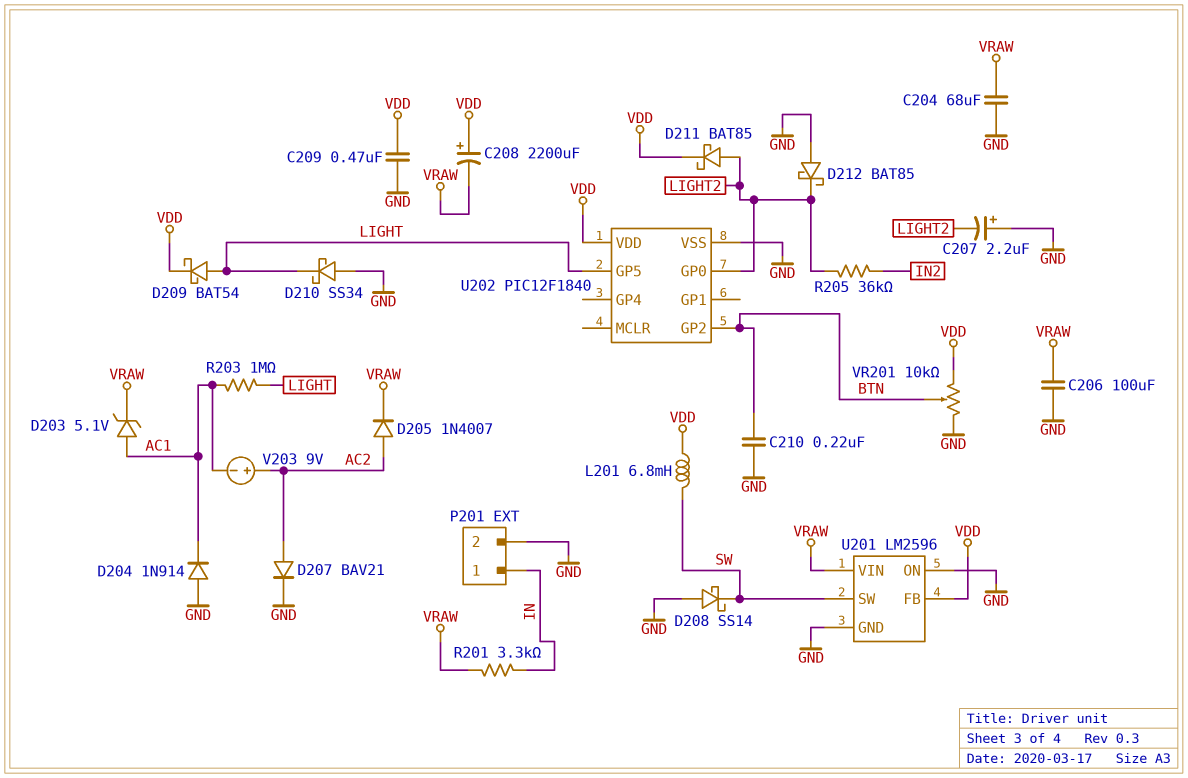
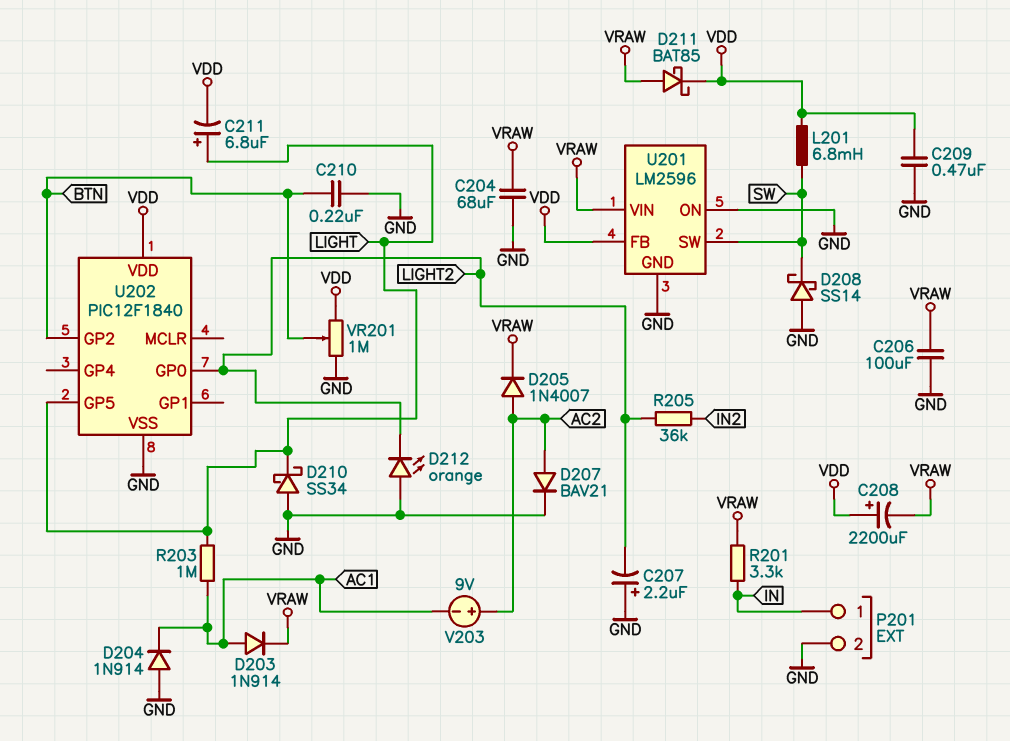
C211: none -> 6.8uF (plus LIGHT, minus VDD)
D203: zener 5.1V (A AC1, K VRAW) -> diode 1N914 (A AC1, K VRAW)
D209: schottky BAT54 (A LIGHT, K VDD) -> none
D211: schottky BAT85 (A LIGHT2, K VDD) -> schottky BAT85 (A VRAW, K VDD)
D212: schottky BAT85 (A GND, K LIGHT2) -> LED orange (A GND, K LIGHT2)
VR201: 10k (GND, VDD, wiper BTN) -> 1M (GND, VDD, wiper BTN)

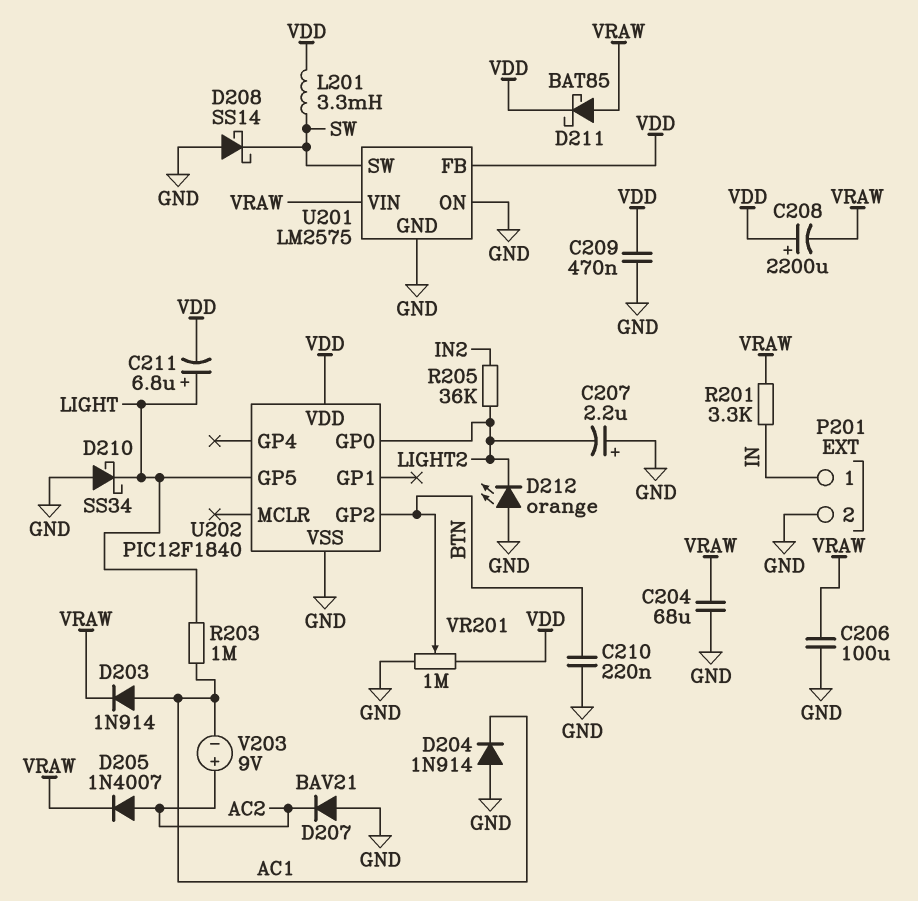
D207: diode BAV21 (A AC2, K GND) -> diode BAV21 (A GND, K AC2)
L201: 6.8mH (SW, VDD) -> 3.3mH (SW, VDD)
U201: LM2596 -> LM2575

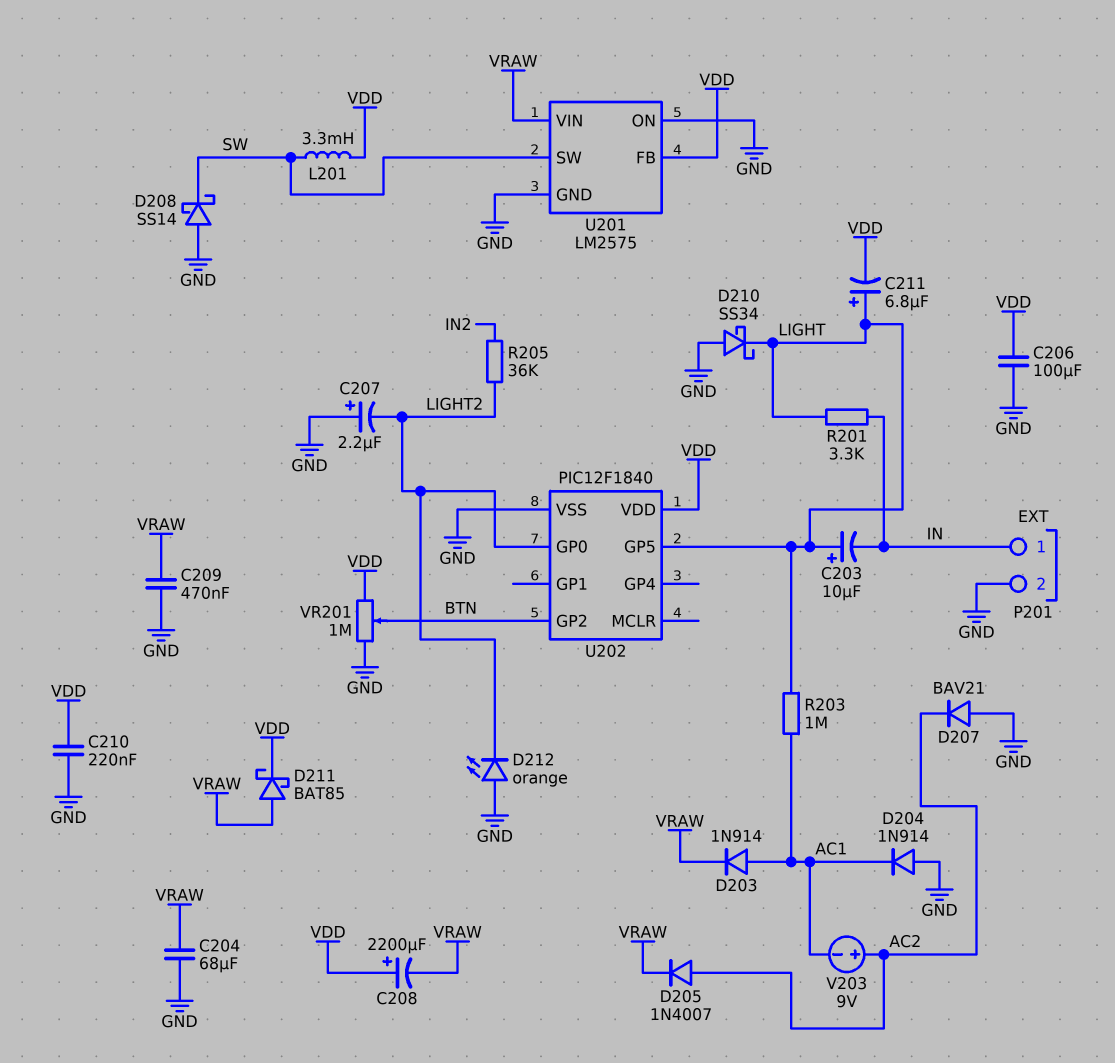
C203: none -> 10uF (plus LIGHT, minus IN)
C206: 100uF (GND, VRAW) -> 100uF (GND, VDD)
C209: 470nF (GND, VDD) -> 470nF (GND, VRAW)
C210: 220nF (BTN, GND) -> 220nF (GND, VDD)
R201: 3.3k (IN, VRAW) -> 3.3k (IN, LIGHT)

